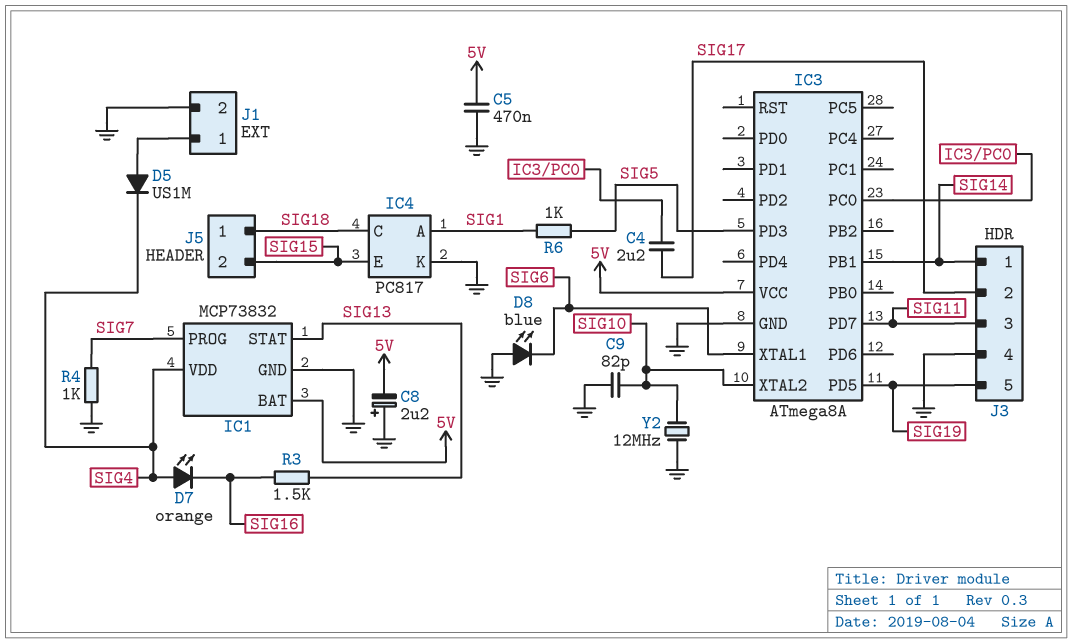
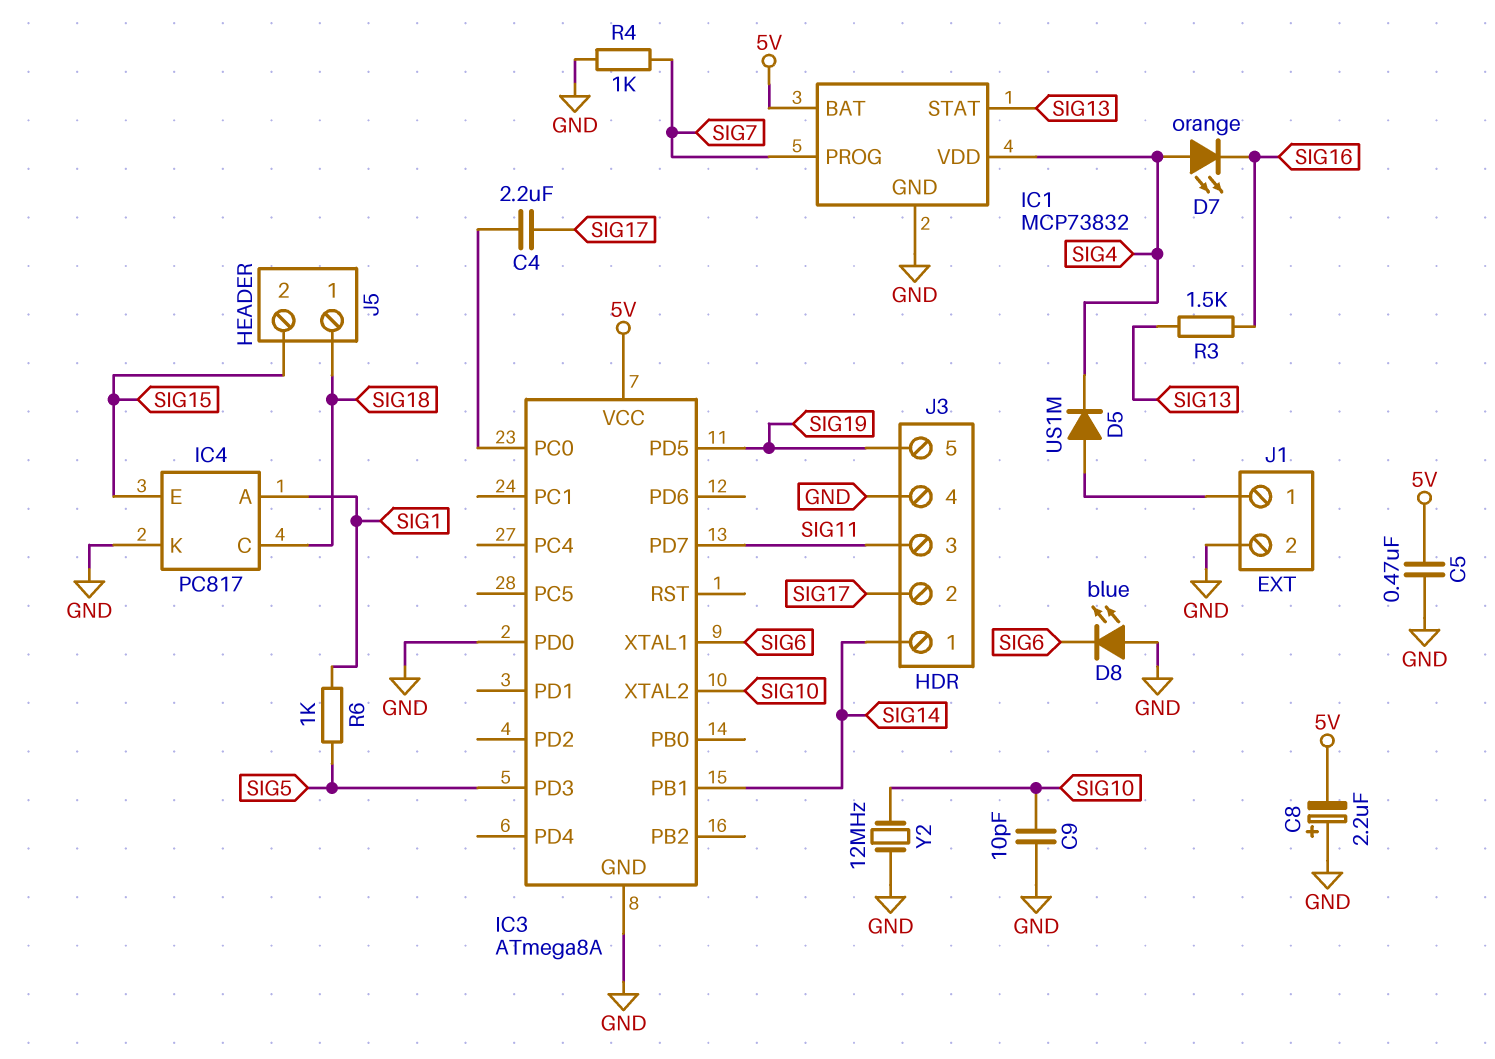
C9: 82pF (GND, SIG10) -> 10pF (GND, SIG10)
IC3 pin PD0: none -> GND

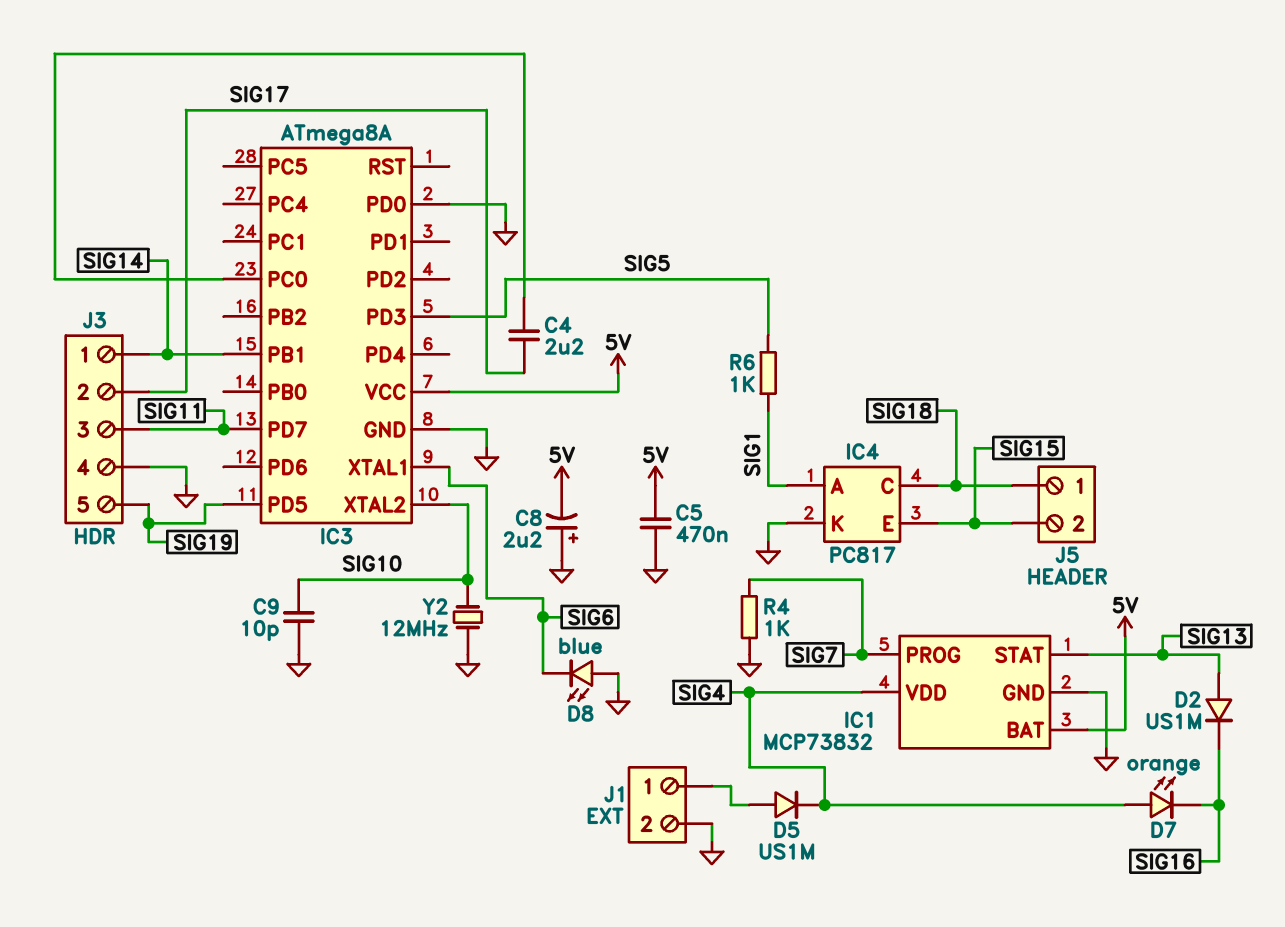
D2: none -> diode US1M (A SIG13, K SIG16)
R3: 1.5k (SIG13, SIG16) -> none

